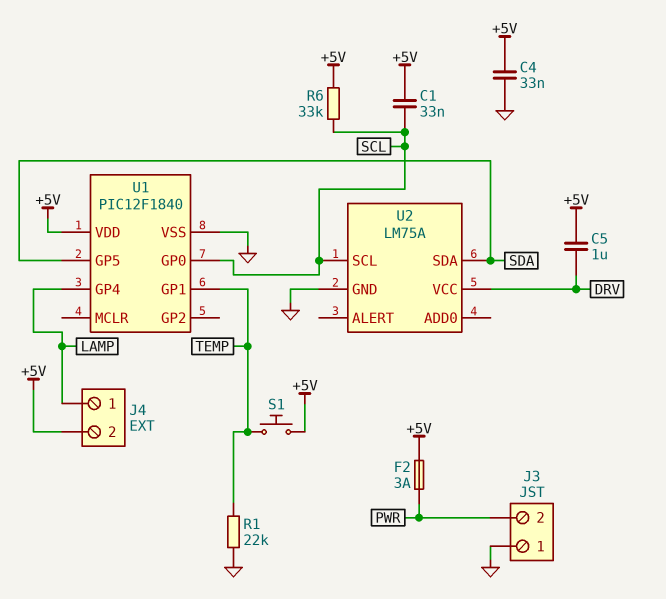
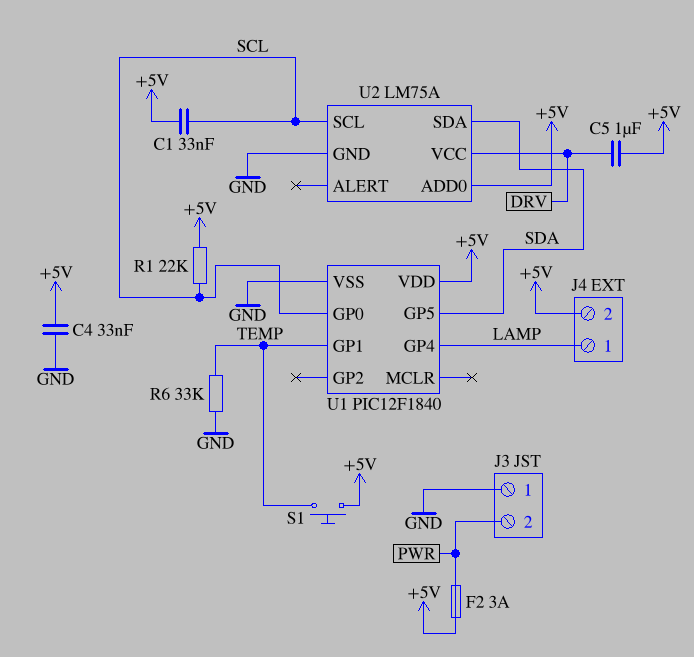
R1: 22k (GND, TEMP) -> 22k (+5V, SCL)
R6: 33k (+5V, SCL) -> 33k (GND, TEMP)
U2 pin ADD0: none -> +5V

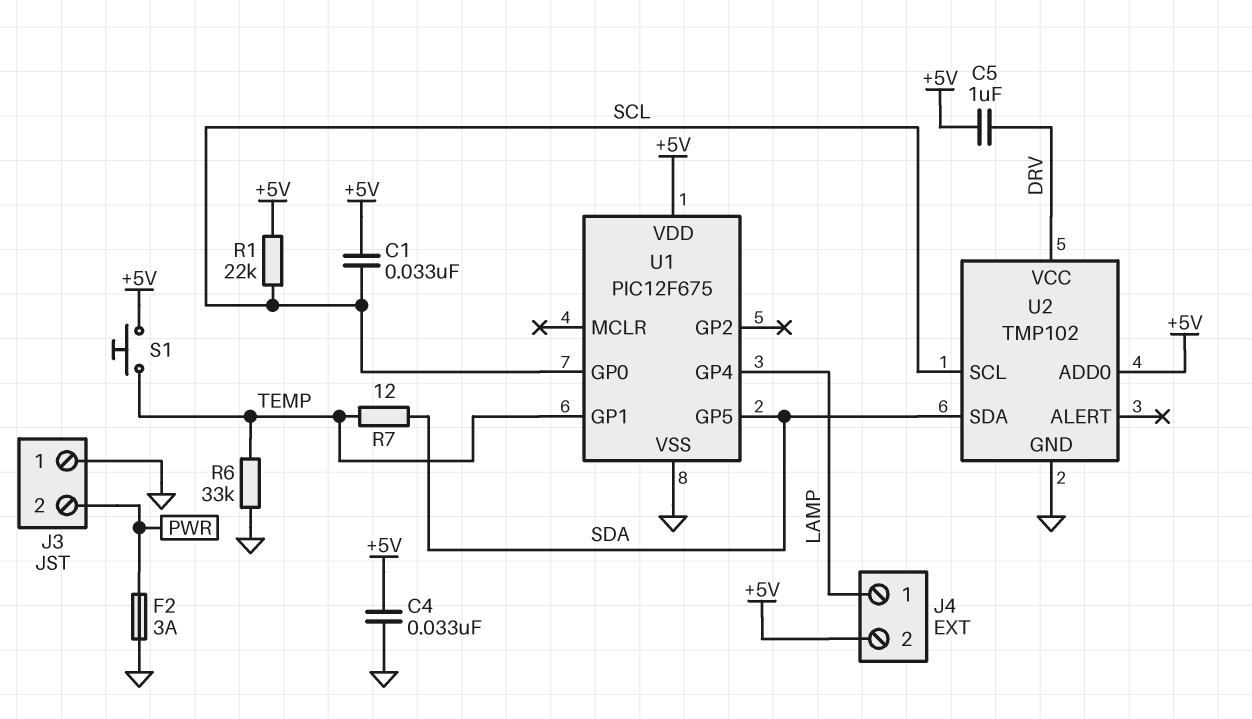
F2: 3A (+5V, PWR) -> 3A (GND, PWR)
R7: none -> 12 (SDA, TEMP)
U1: PIC12F1840 -> PIC12F675
U2: LM75A -> TMP102

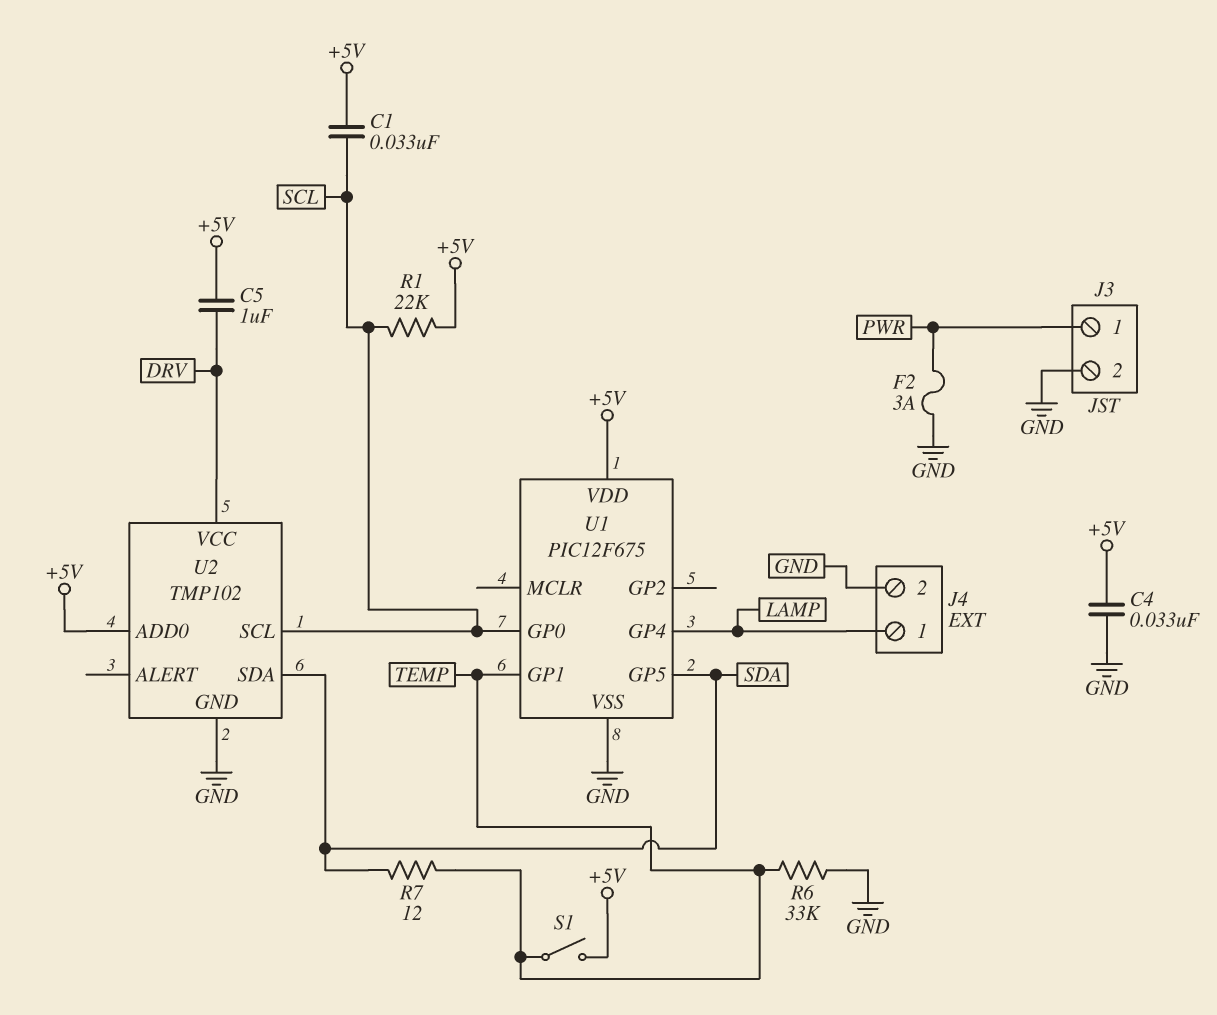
J3 pin 1: GND -> PWR
J3 pin 2: PWR -> GND
J4 pin 2: +5V -> GND
S1: button (+5V, TEMP) -> switch (+5V, TEMP)

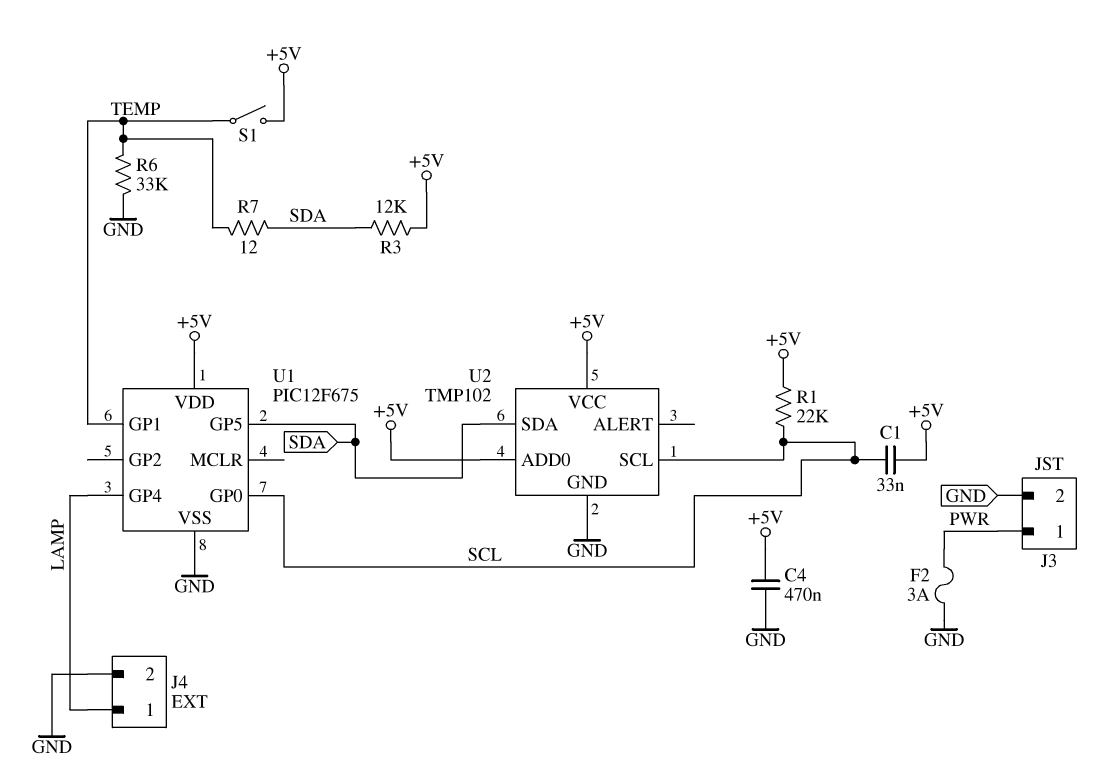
C4: 33nF (+5V, GND) -> 470nF (+5V, GND)
C5: 1uF (+5V, DRV) -> none
R3: none -> 12k (+5V, SDA)
U2 pin VCC: DRV -> +5V

